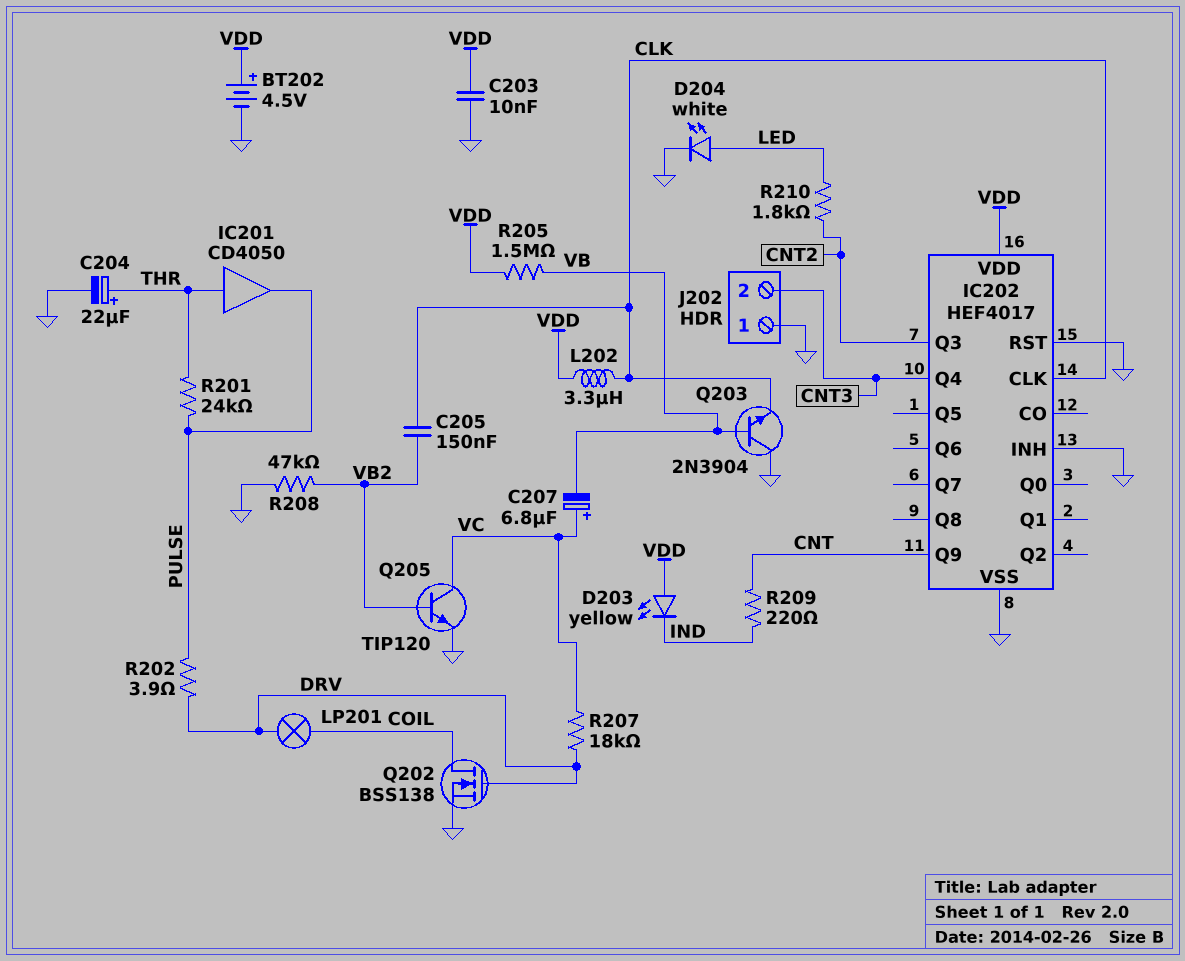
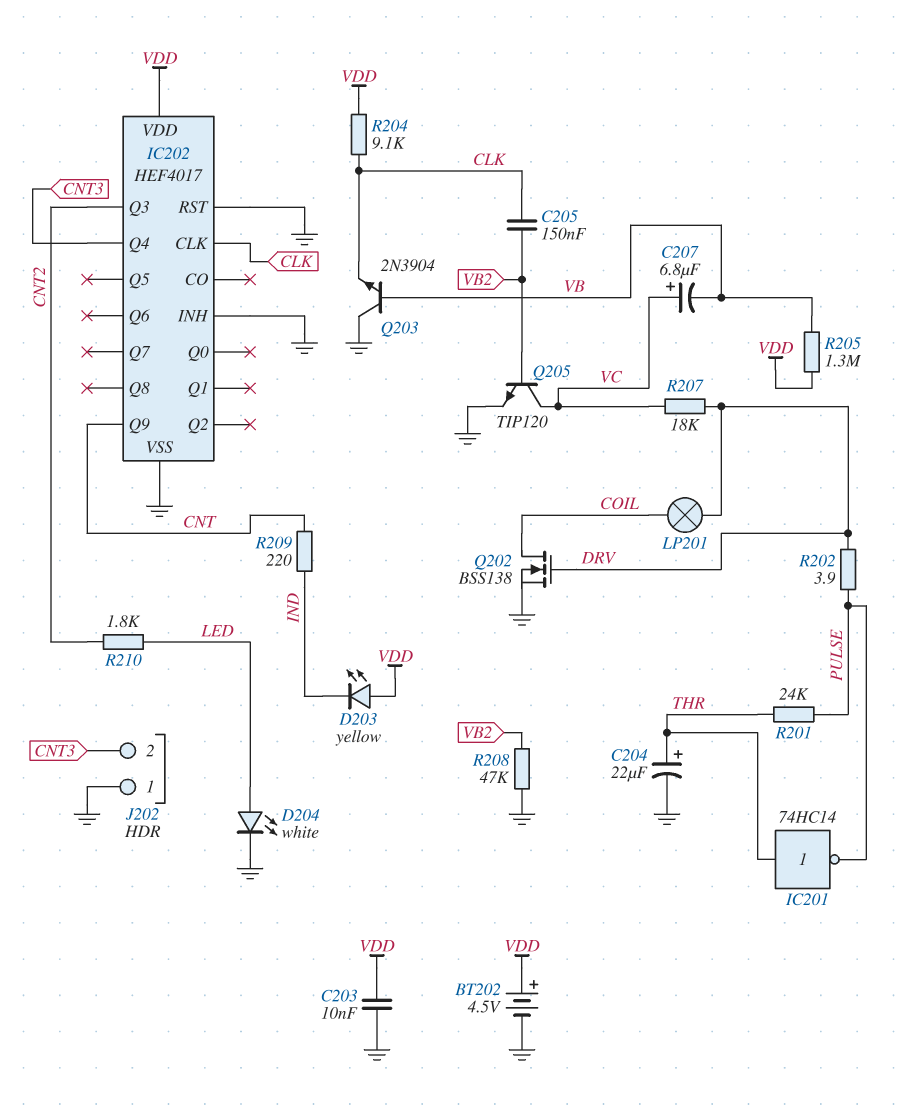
IC201: buffer CD4050 (in THR, out PULSE) -> NOT 74HC14 (in THR, out PULSE)
L202: 3.3uH (CLK, VDD) -> none
R204: none -> 9.1k (CLK, VDD)
R205: 1.5M (VB, VDD) -> 1.3M (VB, VDD)

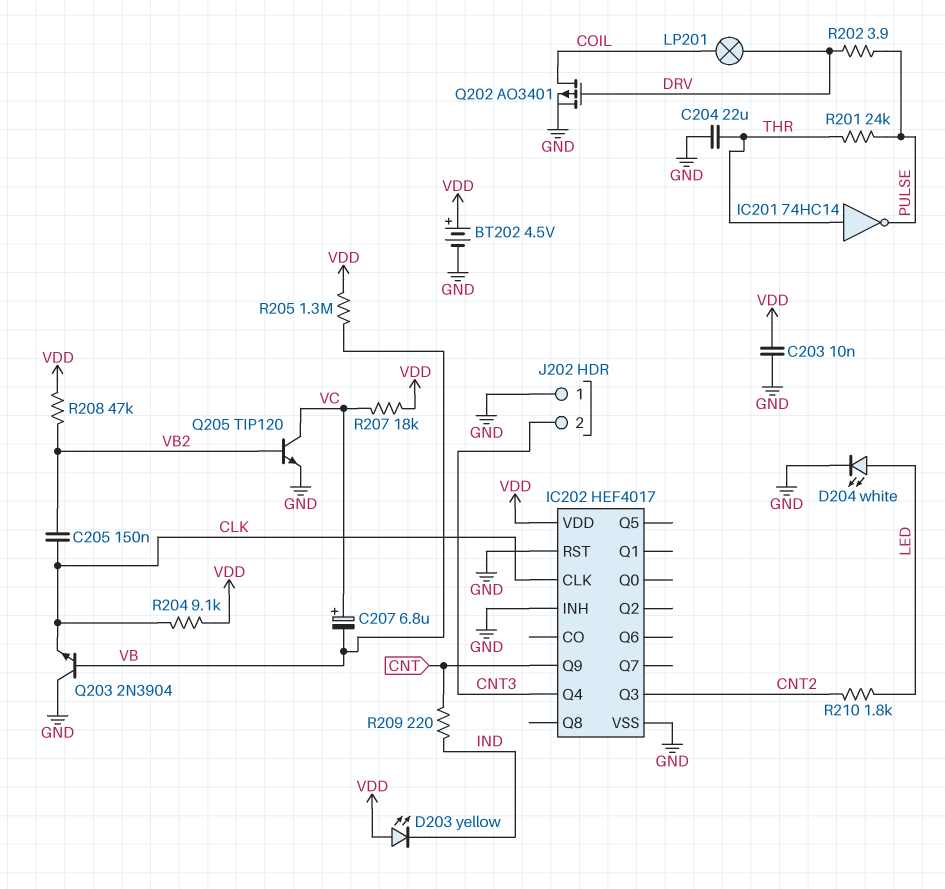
C204: 22uF (plus THR, minus GND) -> 22uF (GND, THR)
Q202: NMOS BSS138 (G DRV, D COIL, S GND) -> PMOS AO3401 (G DRV, D COIL, S GND)
R207: 18k (DRV, VC) -> 18k (VC, VDD)
R208: 47k (GND, VB2) -> 47k (VB2, VDD)

